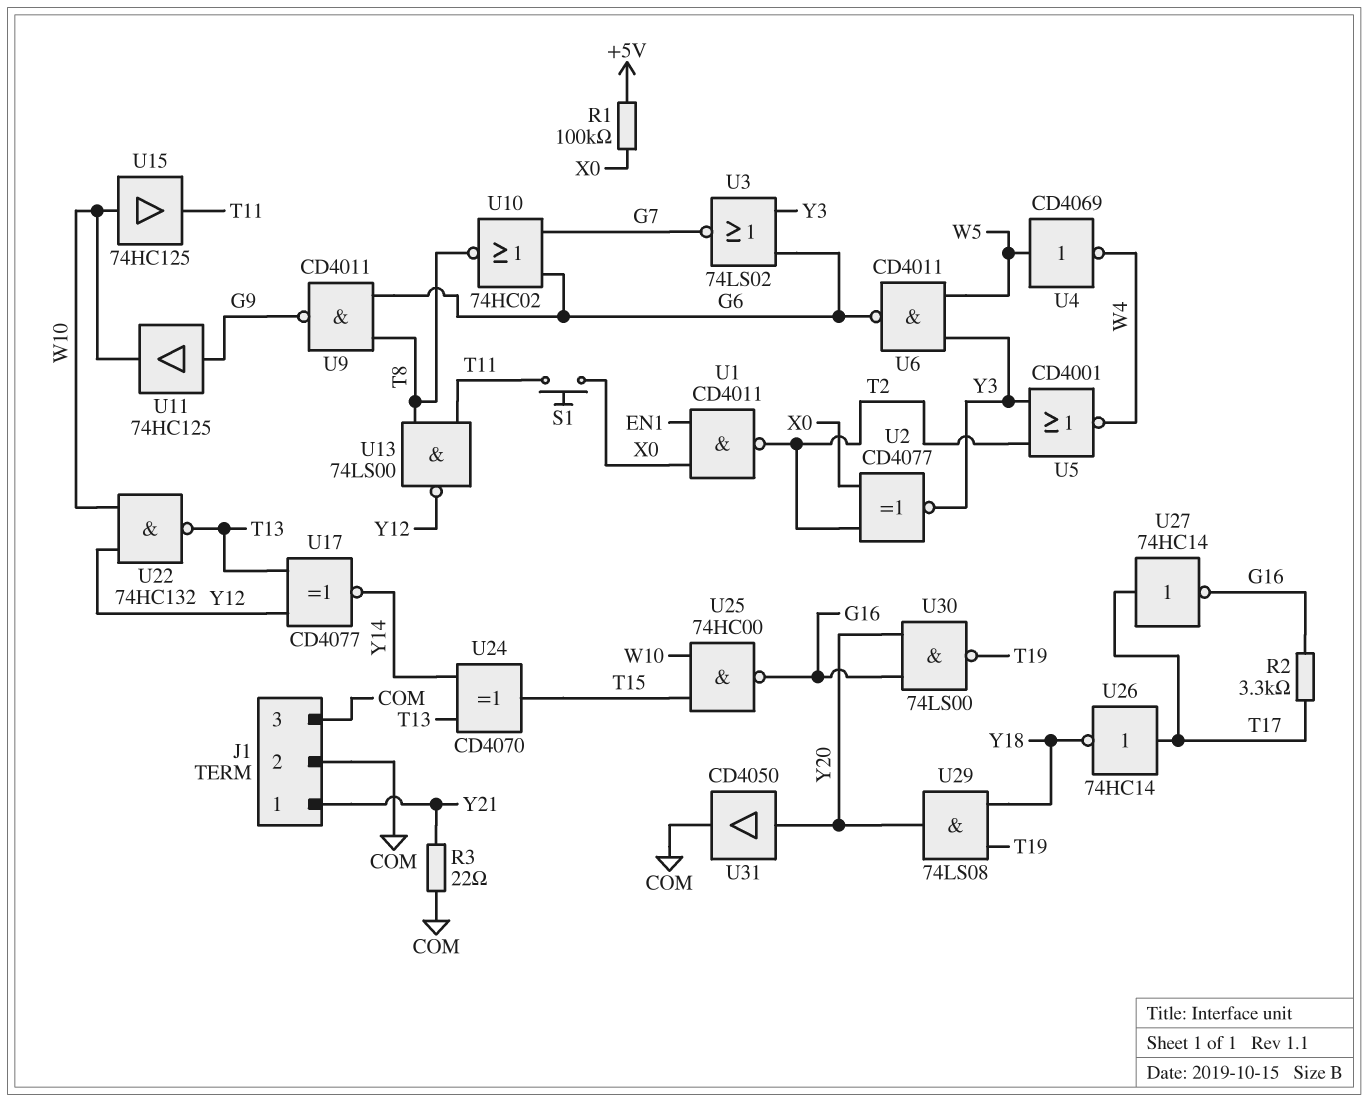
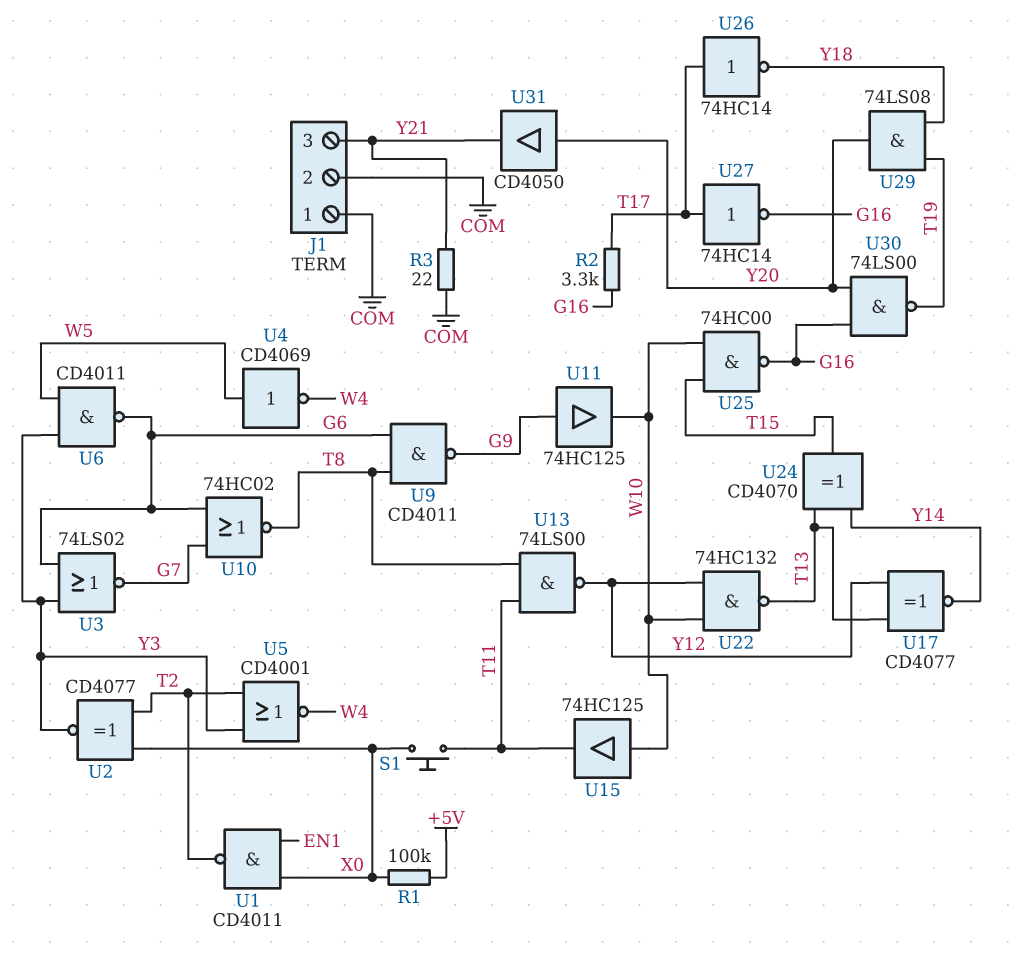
J1 pin 1: Y21 -> COM
J1 pin 3: COM -> Y21
U31: buffer CD4050 (in Y20, out COM) -> buffer CD4050 (in Y20, out Y21)

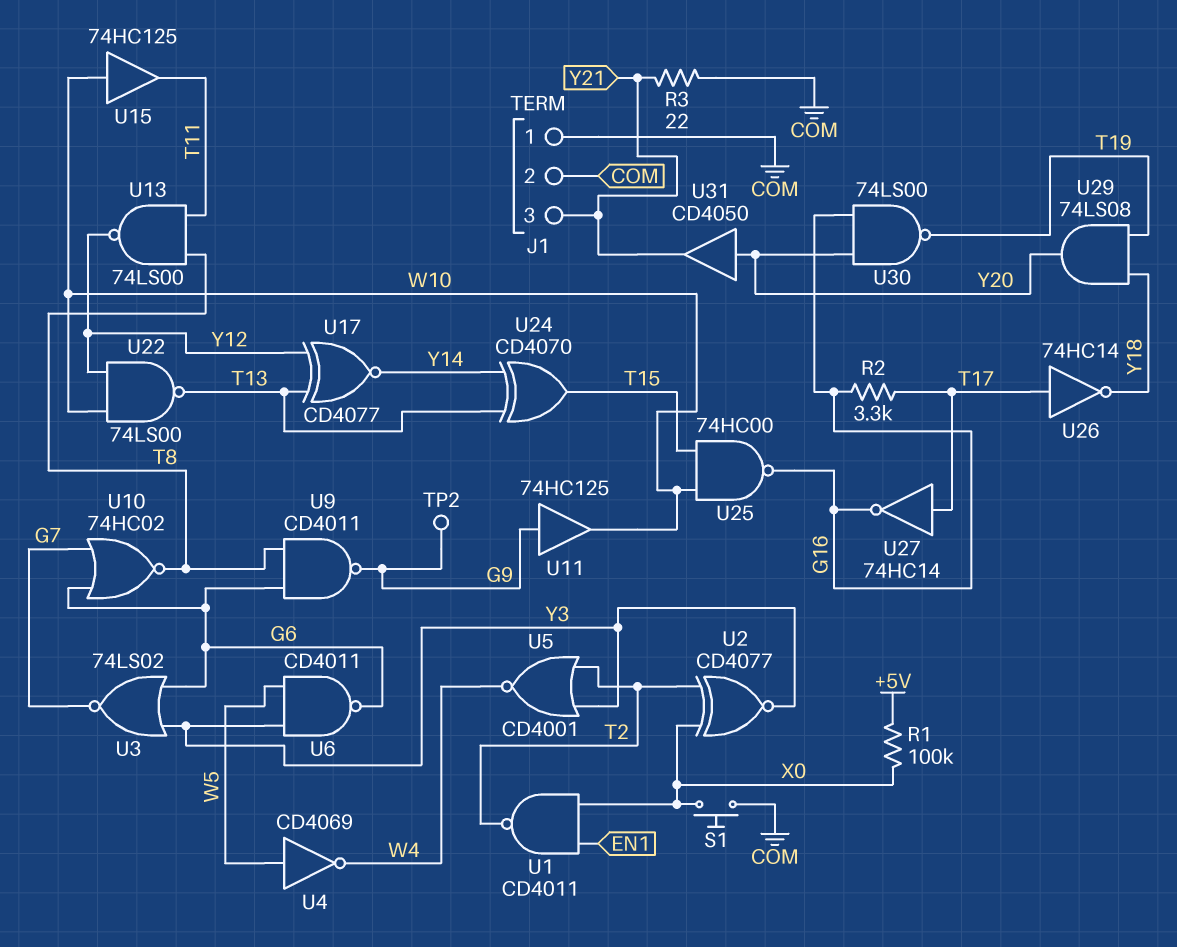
S1: button (T11, X0) -> button (COM, X0)
TP2: none -> test point (G9)
U22: NAND 74HC132 (in W10, in Y12, out T13) -> NAND 74LS00 (in W10, in Y12, out T13)

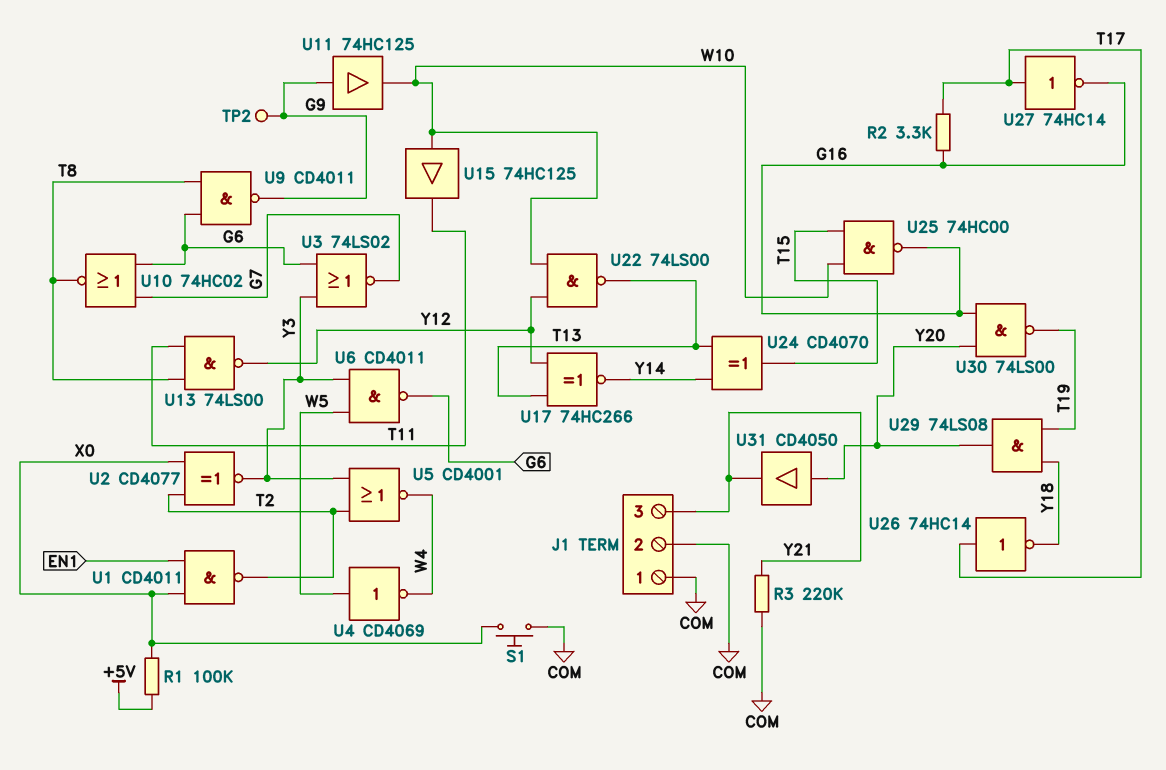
R3: 22 (COM, Y21) -> 220k (COM, Y21)
U17: XNOR CD4077 (in T13, in Y12, out Y14) -> XNOR 74HC266 (in T13, in Y12, out Y14)

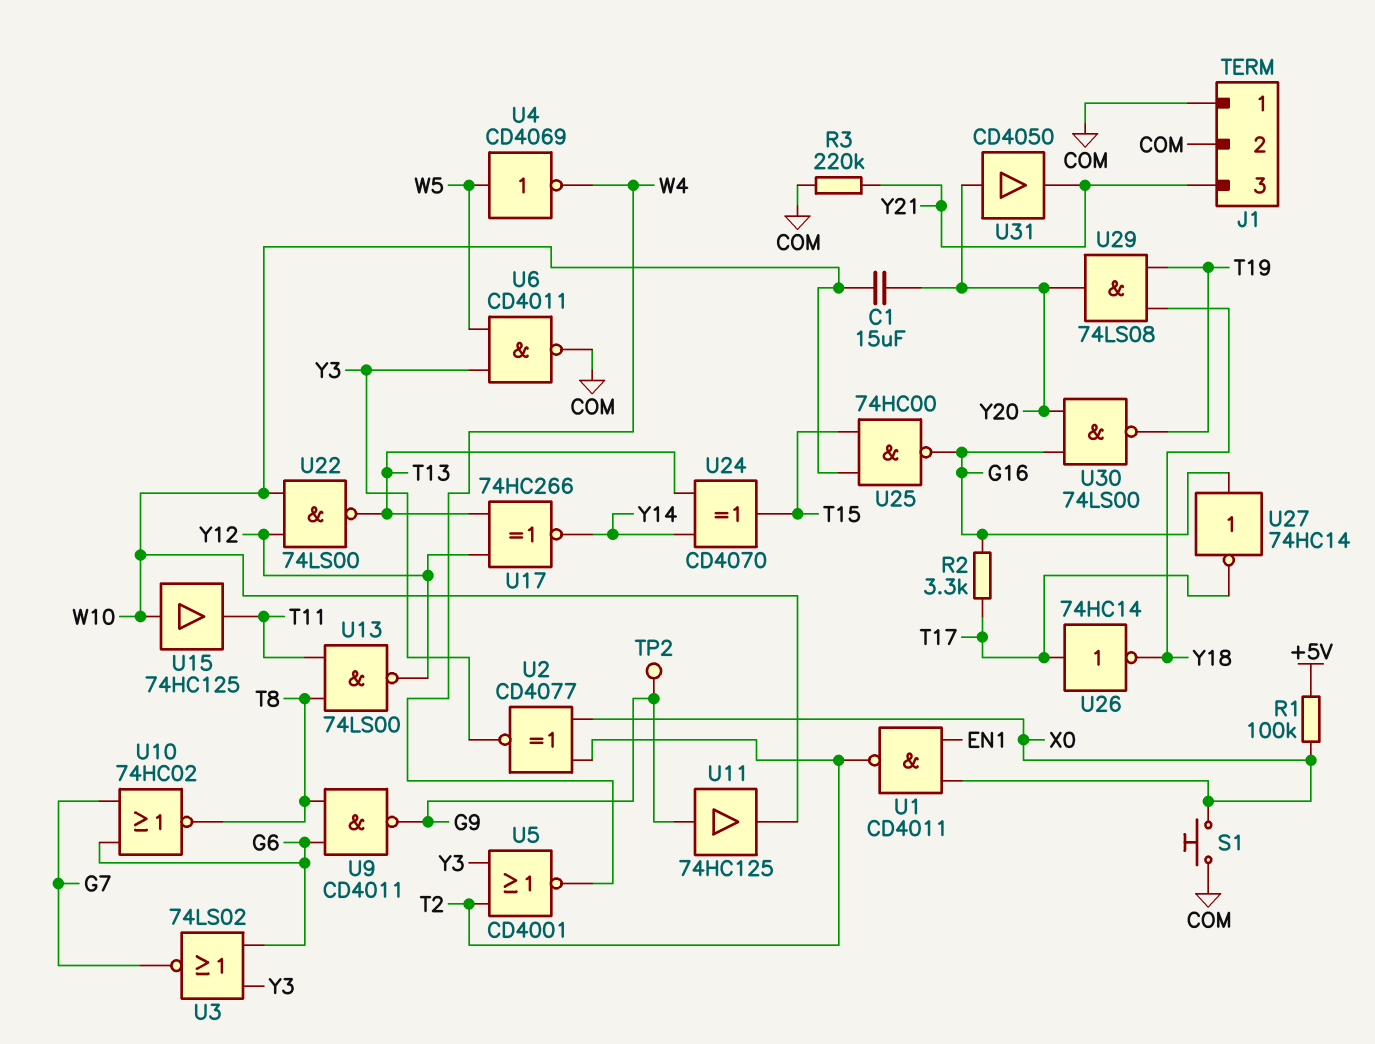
C1: none -> 15uF (W10, Y20)
U6: NAND CD4011 (in W5, in Y3, out G6) -> NAND CD4011 (in W5, in Y3, out COM)
U27: NOT 74HC14 (in T17, out G16) -> NOT 74HC14 (in G16, out T17)

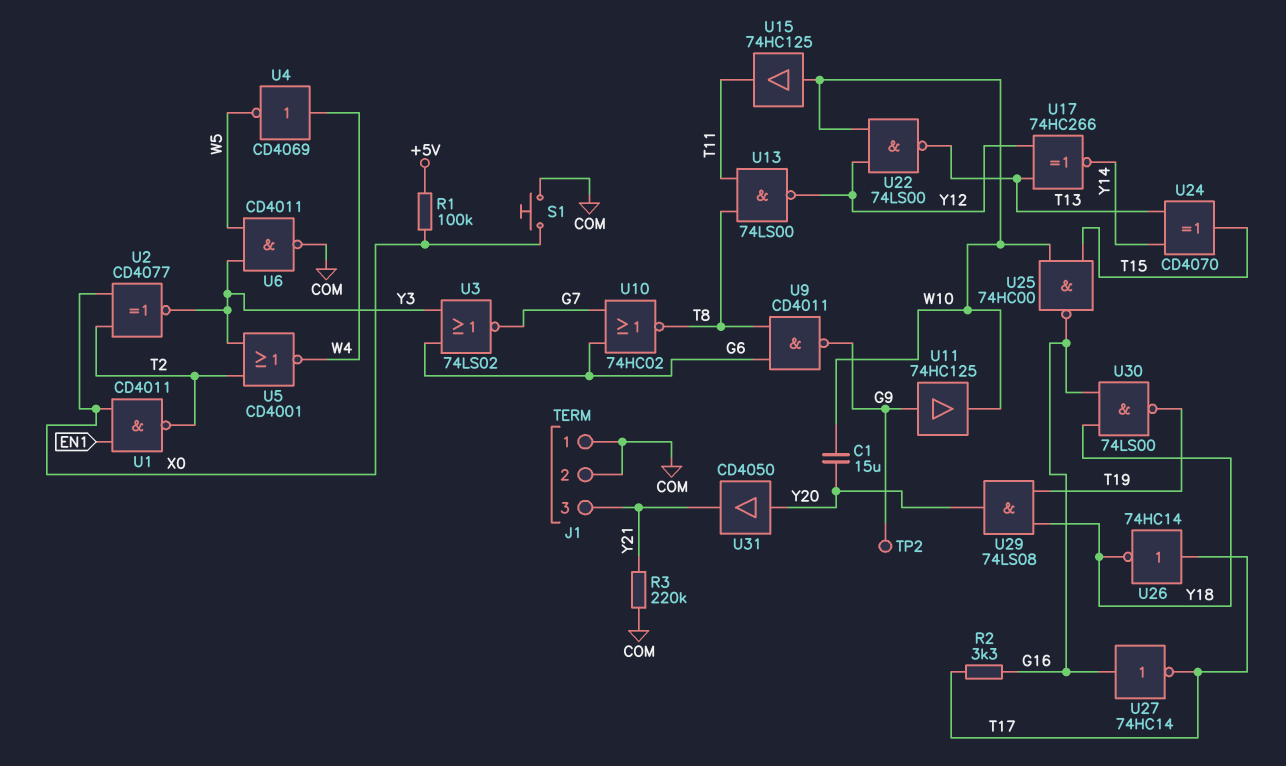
U4: NOT CD4069 (in W5, out W4) -> NOT CD4069 (in W4, out W5)
U30: NAND 74LS00 (in G16, in Y20, out T19) -> NAND 74LS00 (in G16, in Y18, out T19)

